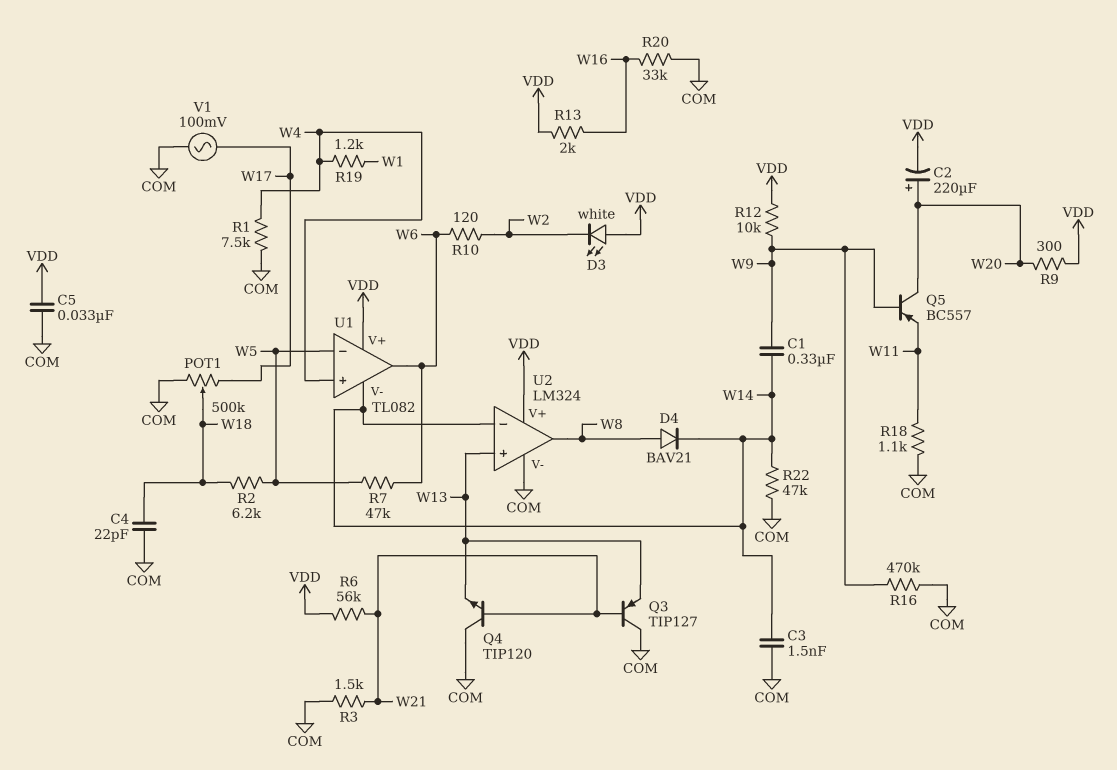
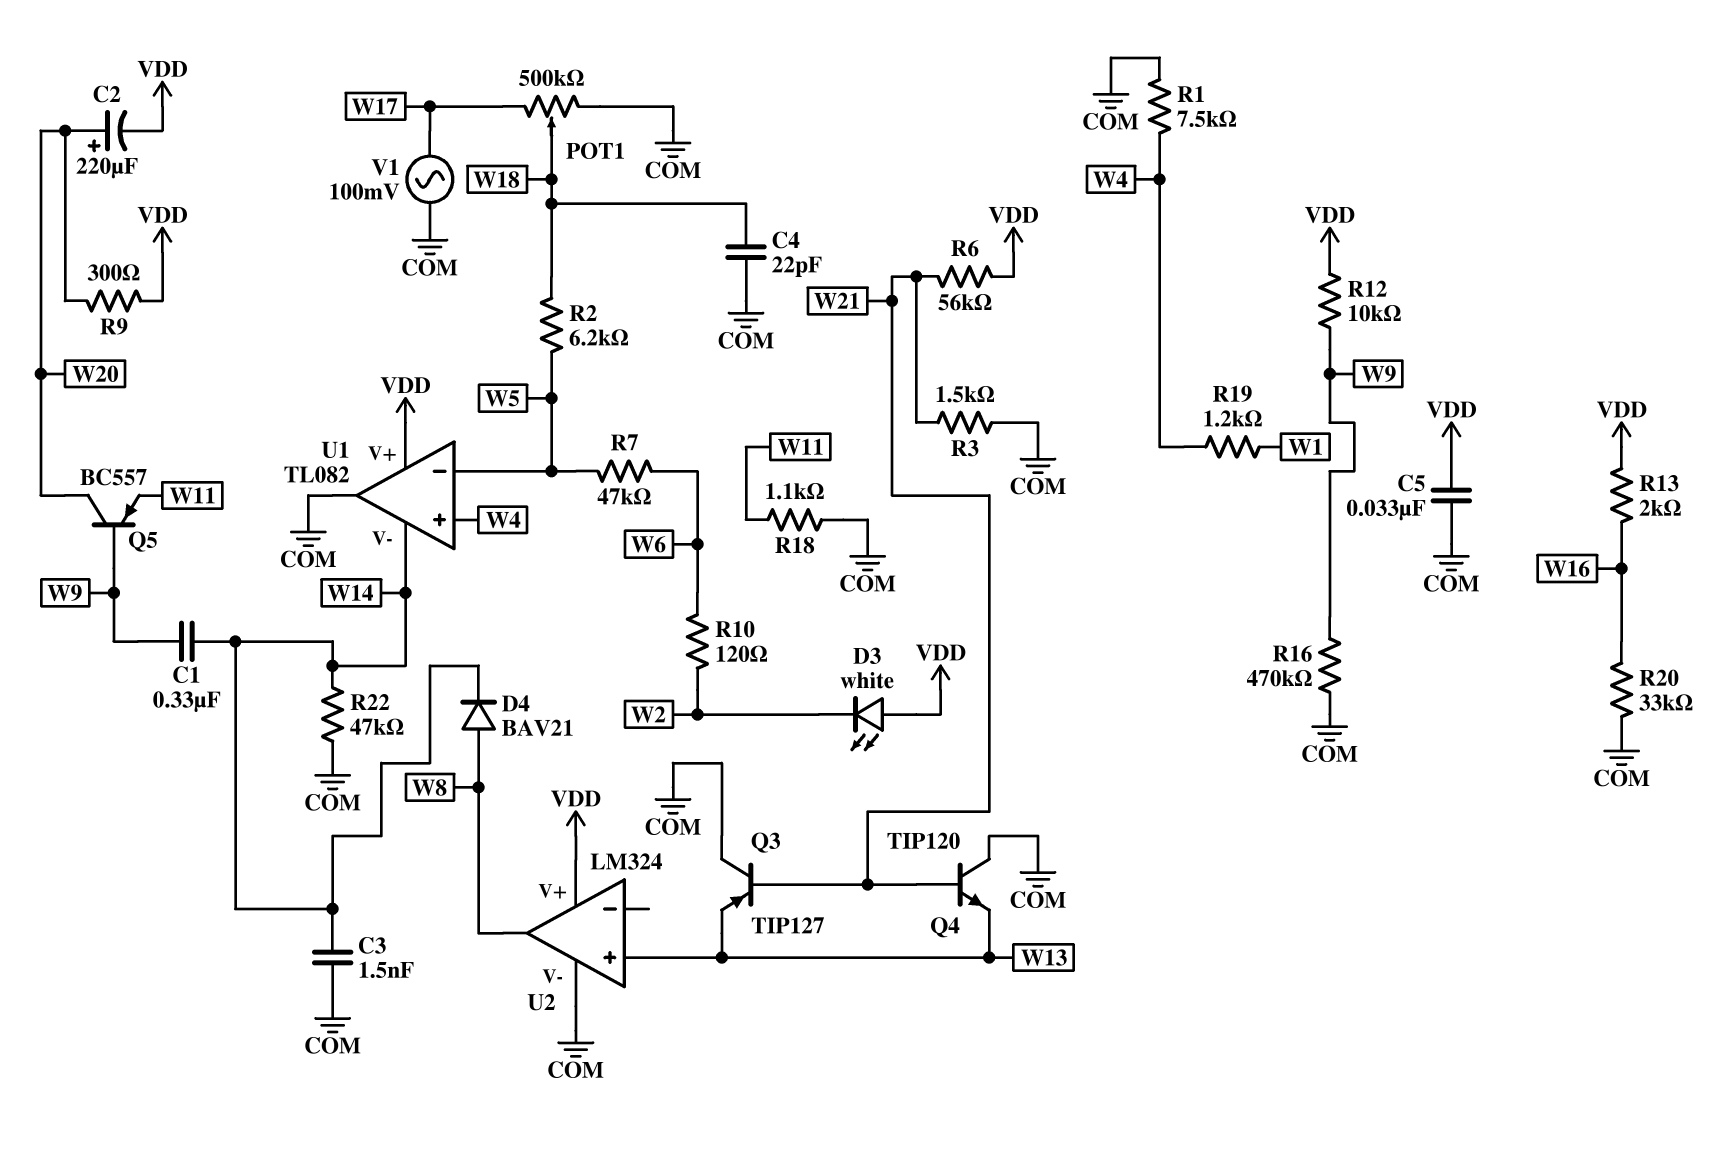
U1 pin out: W6 -> COM
U2 pin in-: W14 -> none

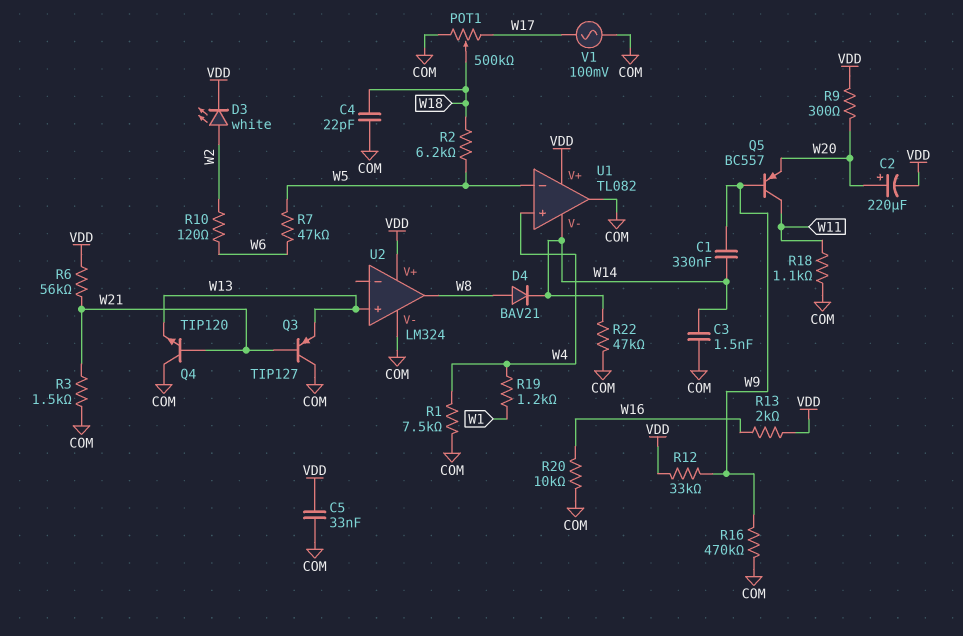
D3: LED white (A VDD, K W2) -> LED white (A W2, K VDD)
Q5: PNP BC557 (B W9, C W20, E W11) -> PNP BC557 (B W9, C W11, E W20)
R12: 10k (VDD, W9) -> 33k (VDD, W9)
R20: 33k (COM, W16) -> 10k (COM, W16)

